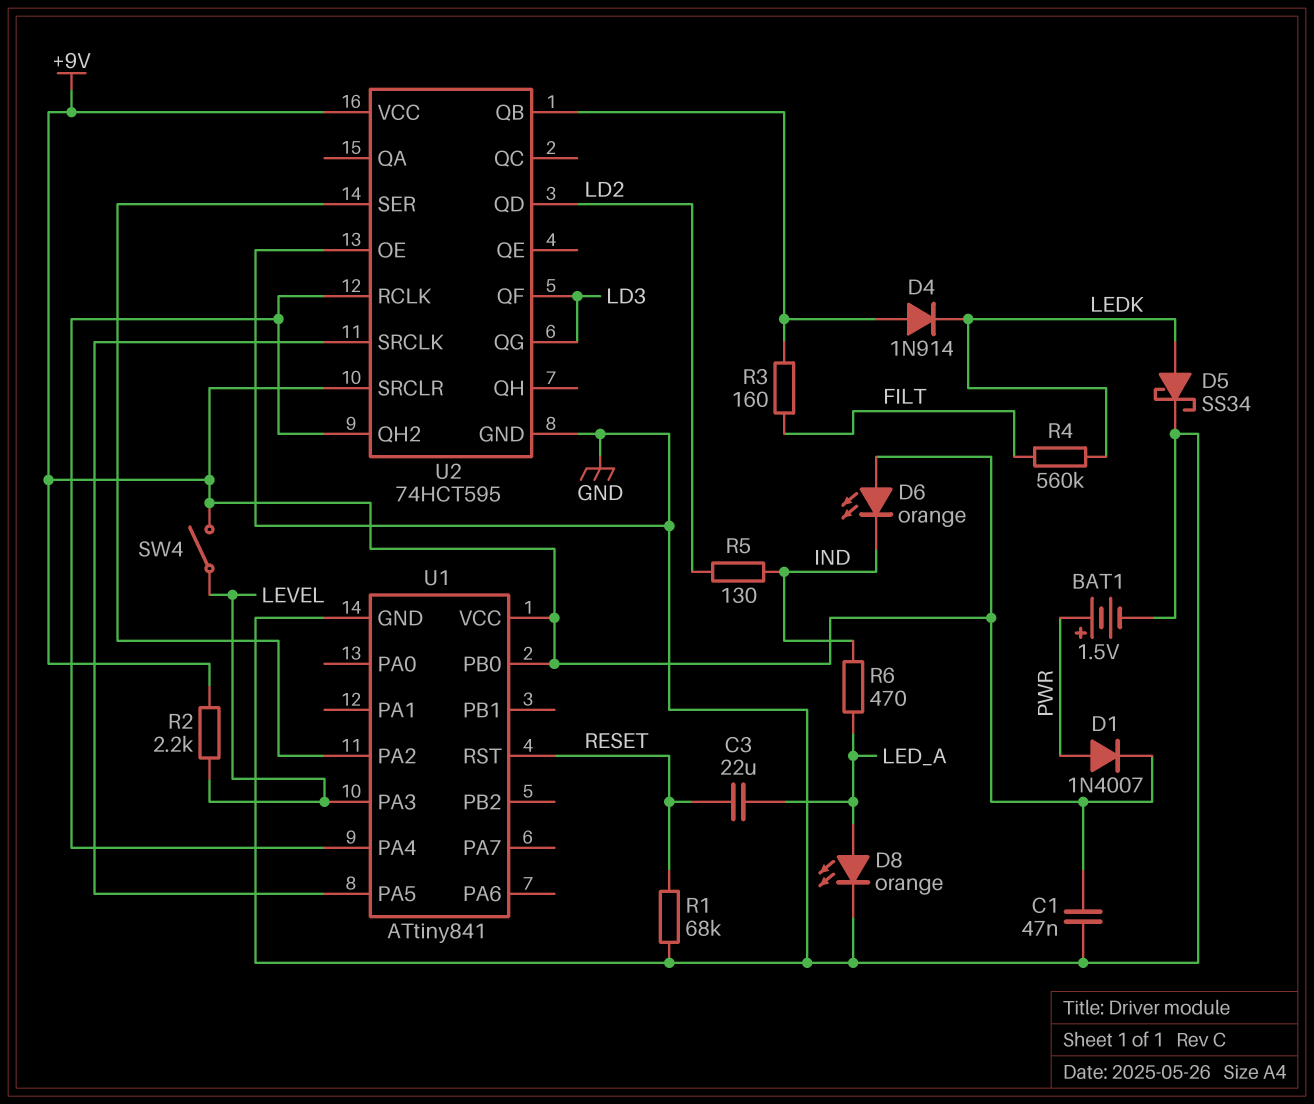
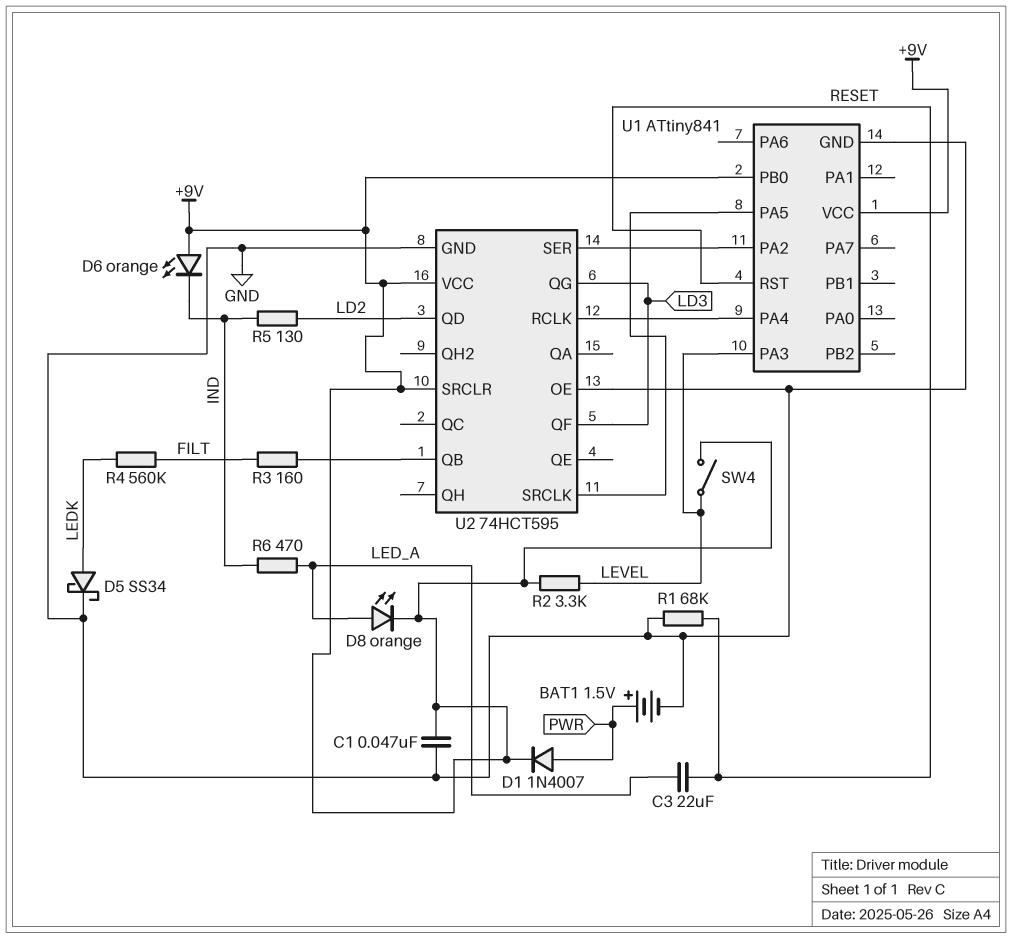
D4: diode 1N914 (A U2/QB, K LEDK) -> none
D8: LED orange (A LED_A, K GND) -> LED orange (A LED_A, K +9V)
R2: 2.2k (+9V, LEVEL) -> 3.3k (+9V, LEVEL)
U2 pin QH2: U1/PA4 -> none

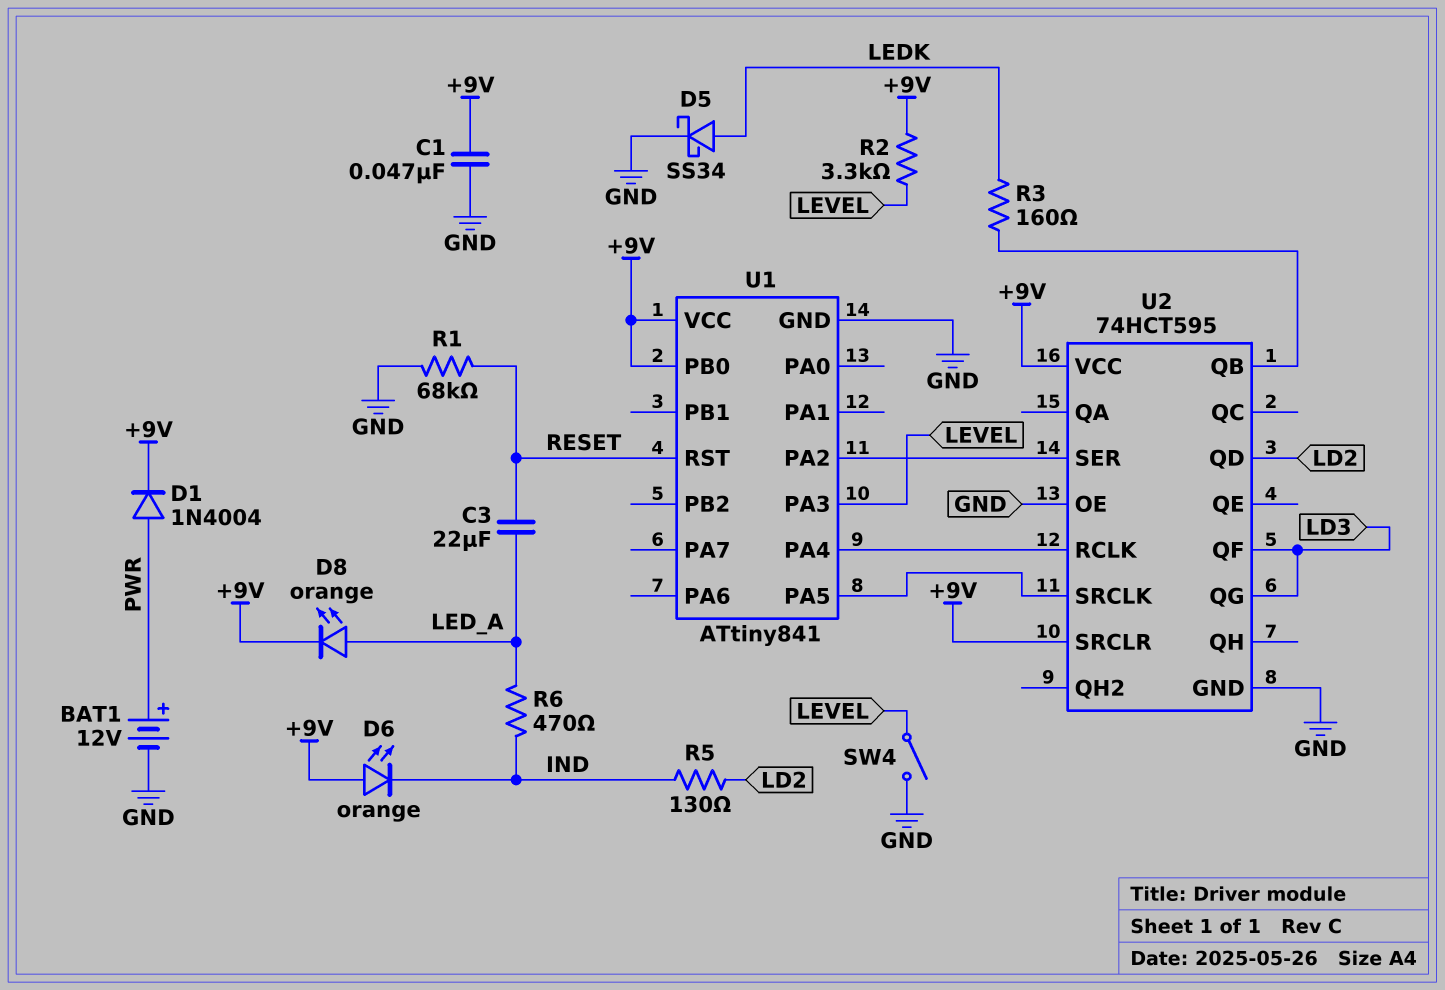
BAT1: 1.5V (plus PWR, minus GND) -> 12V (plus PWR, minus GND)
D1: diode 1N4007 (A PWR, K +9V) -> diode 1N4004 (A PWR, K +9V)
R3: 160 (FILT, U2/QB) -> 160 (LEDK, U2/QB)
R4: 560k (FILT, LEDK) -> none
SW4: switch (+9V, LEVEL) -> switch (GND, LEVEL)

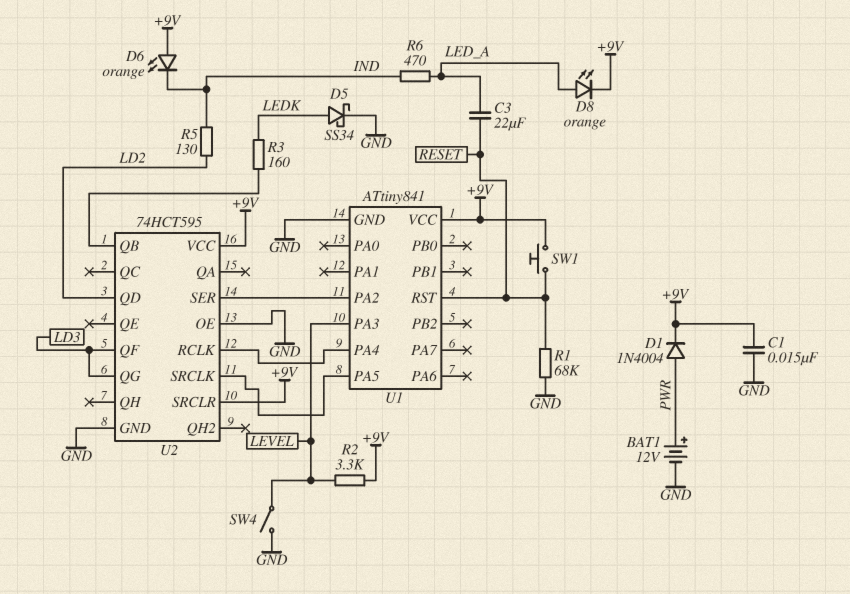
C1: 47nF (+9V, GND) -> 15nF (+9V, GND)
SW1: none -> button (+9V, RESET)
U1 pin PB0: +9V -> none

